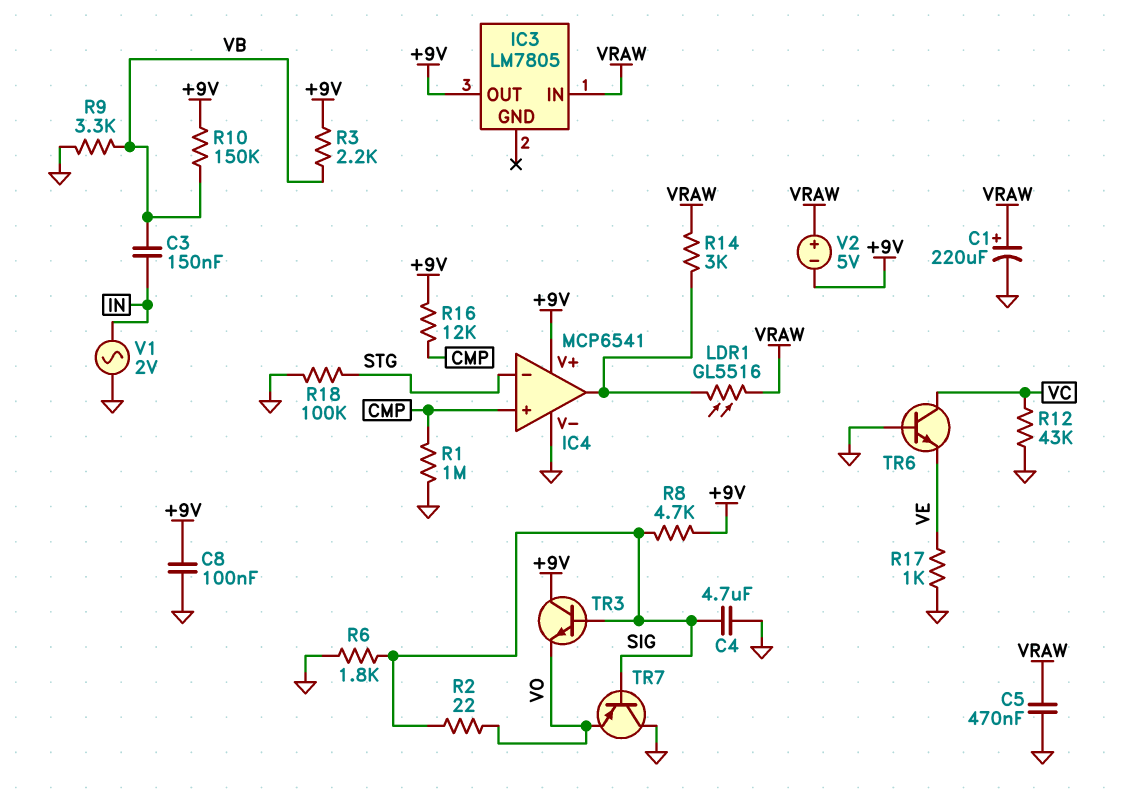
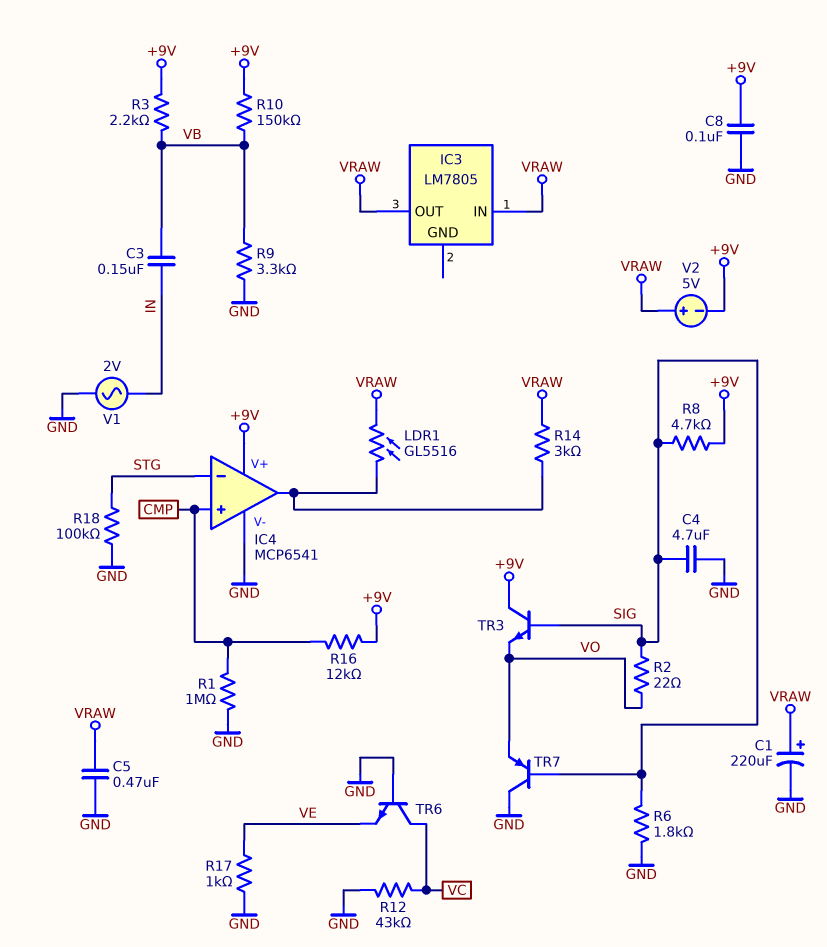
IC3 pin OUT: +9V -> VRAW

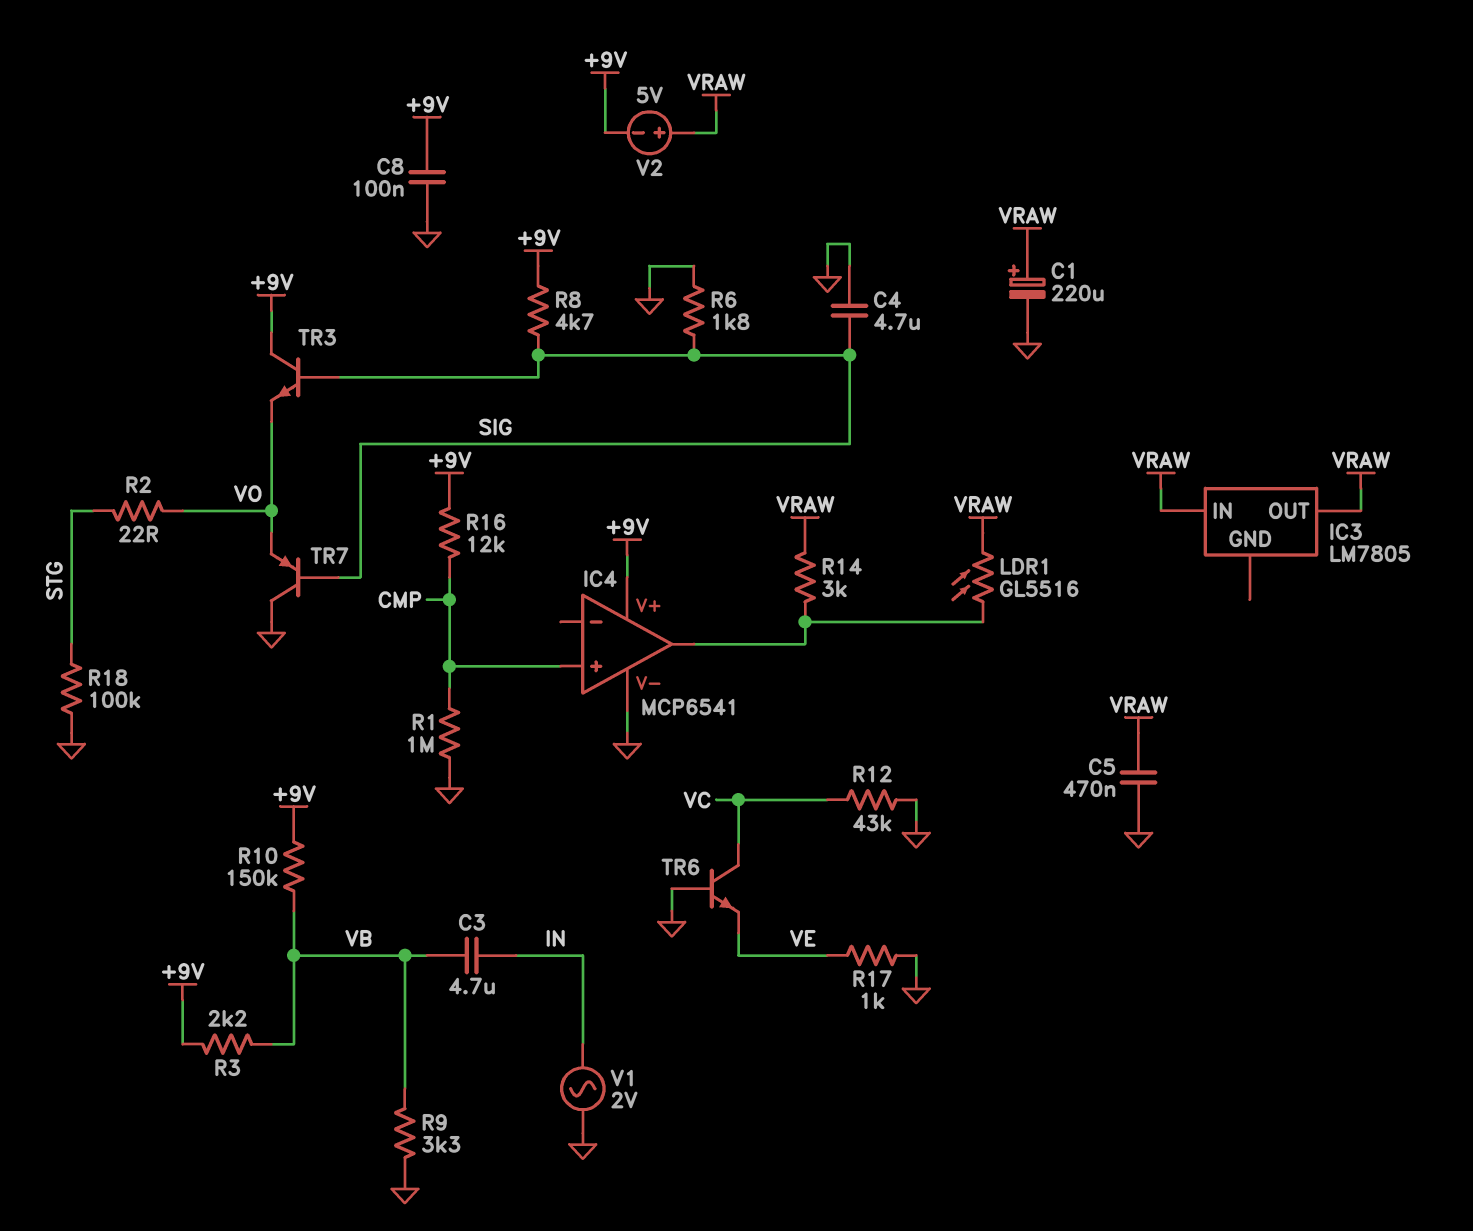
C3: 150nF (IN, VB) -> 4.7uF (IN, VB)
IC4 pin in-: STG -> none
R2: 22 (SIG, VO) -> 22 (STG, VO)

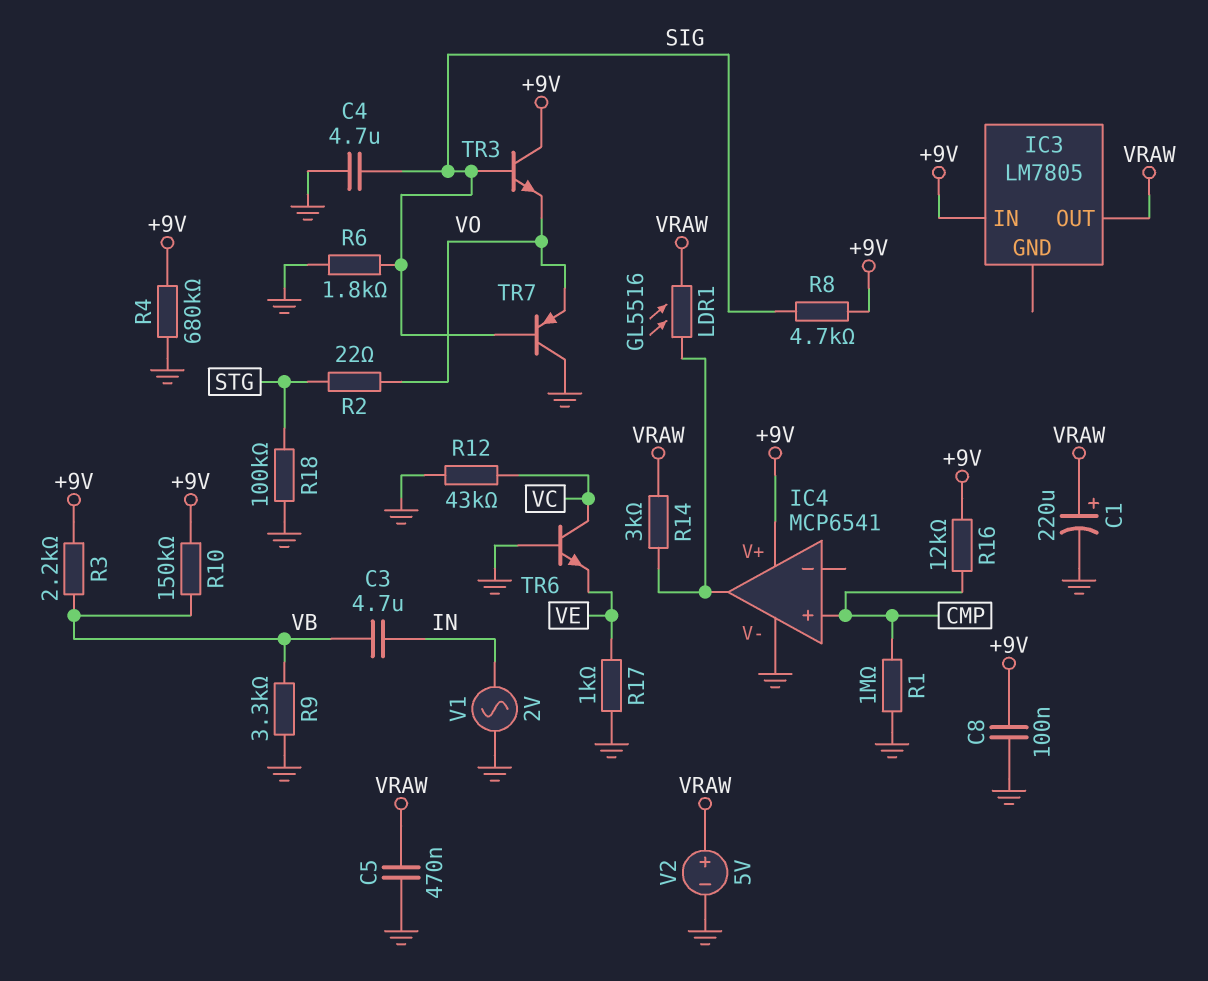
IC3 pin IN: VRAW -> +9V
R4: none -> 680k (+9V, GND)
V2: 5V (plus VRAW, minus +9V) -> 5V (plus VRAW, minus GND)

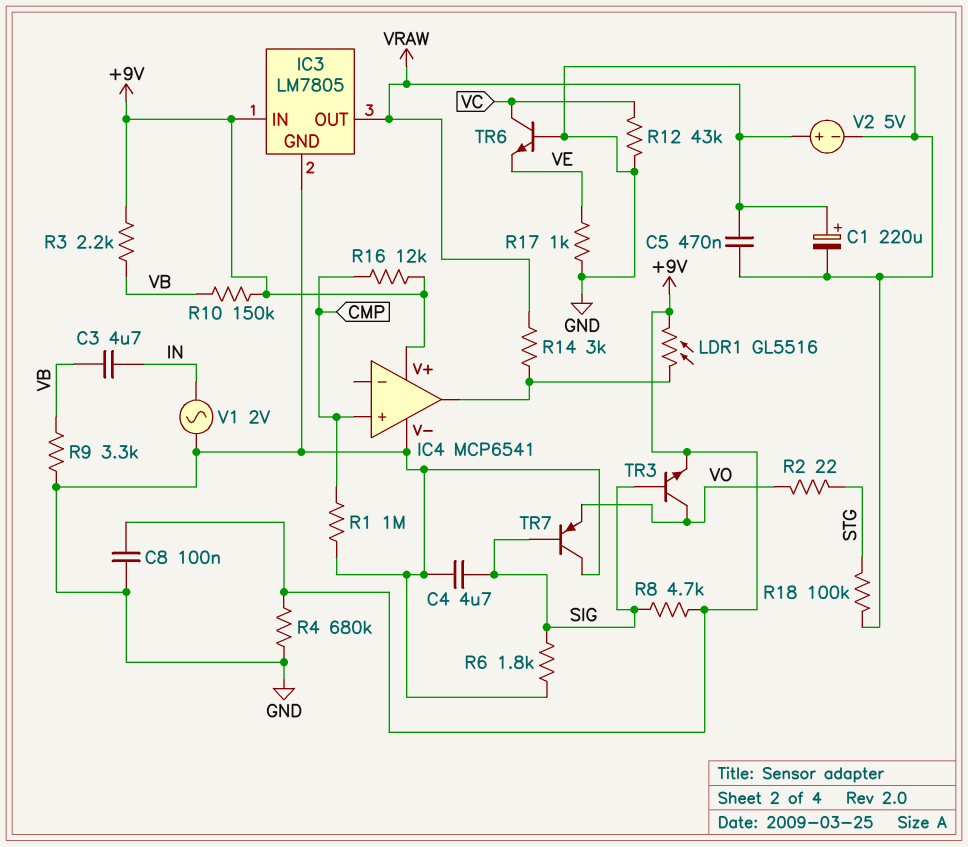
IC3 pin GND: none -> GND
LDR1: GL5516 (IC4/out, VRAW) -> GL5516 (+9V, IC4/out)
TR3: NPN (B SIG, C +9V, E VO) -> NPN (B SIG, C VO, E +9V)

